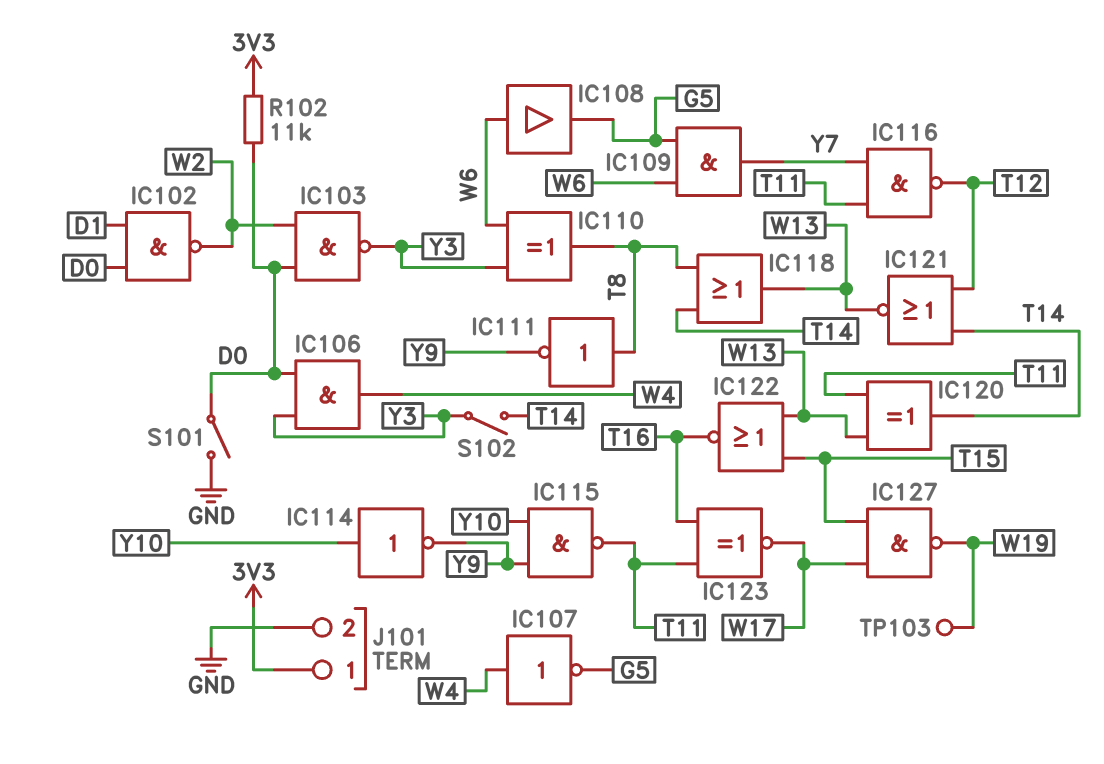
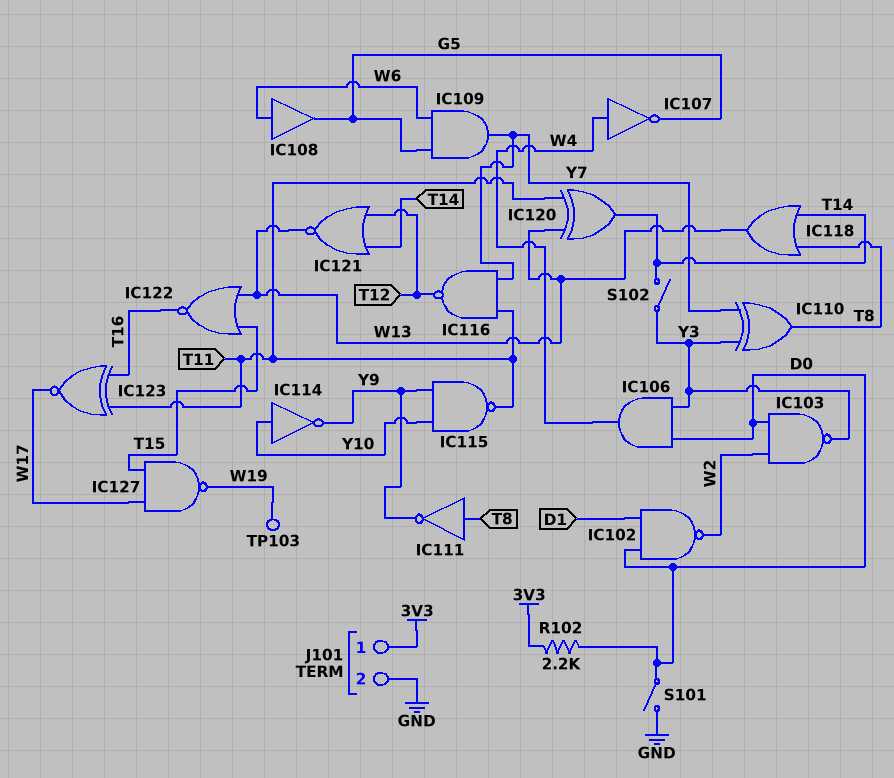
IC110: XOR (in W6, in Y3, out T8) -> XOR (in Y3, in Y7, out T8)
R102: 11k (3V3, D0) -> 2.2k (3V3, D0)

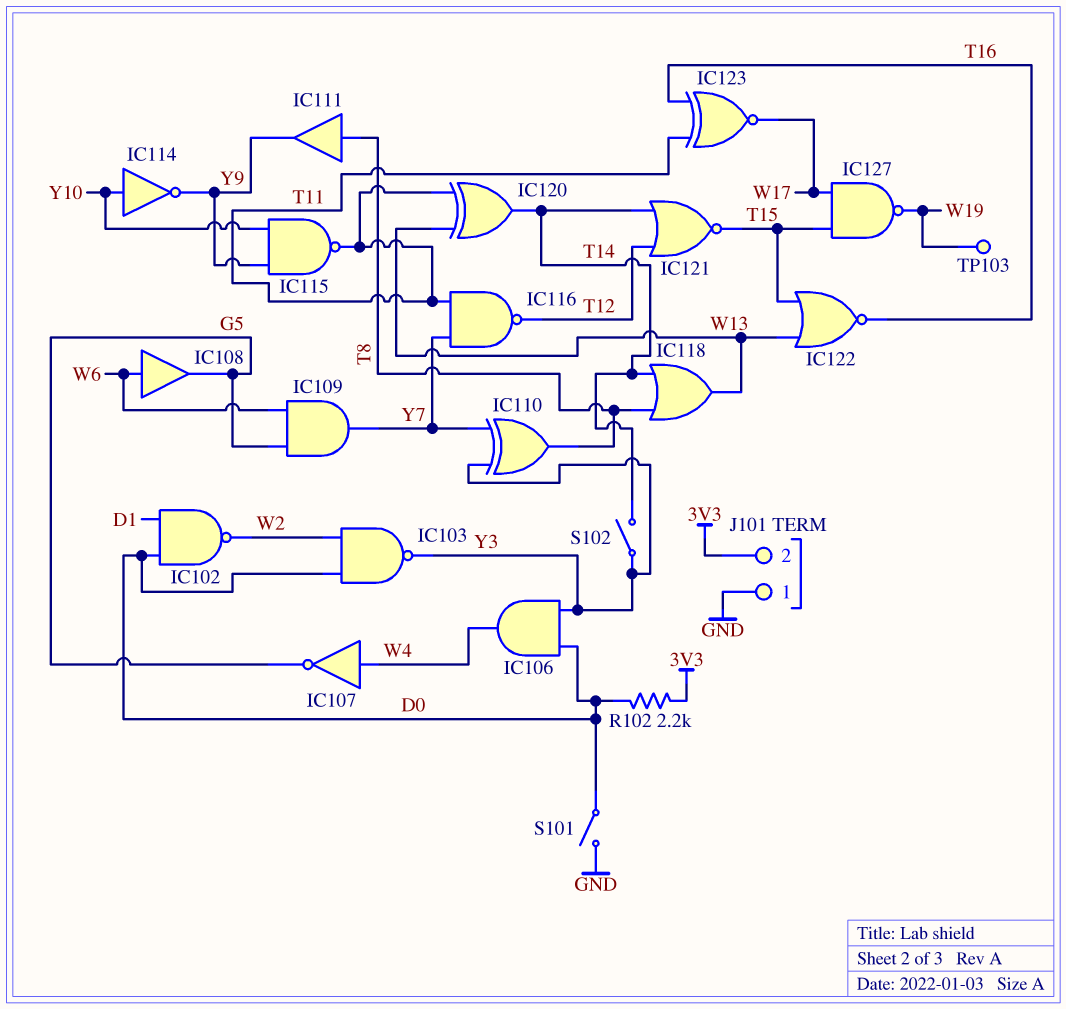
IC111: NOT (in T8, out Y9) -> buffer (in T8, out Y9)
IC121: NOR (in T12, in T14, out W13) -> NOR (in T12, in T14, out T15)
J101 pin 1: 3V3 -> GND
J101 pin 2: GND -> 3V3

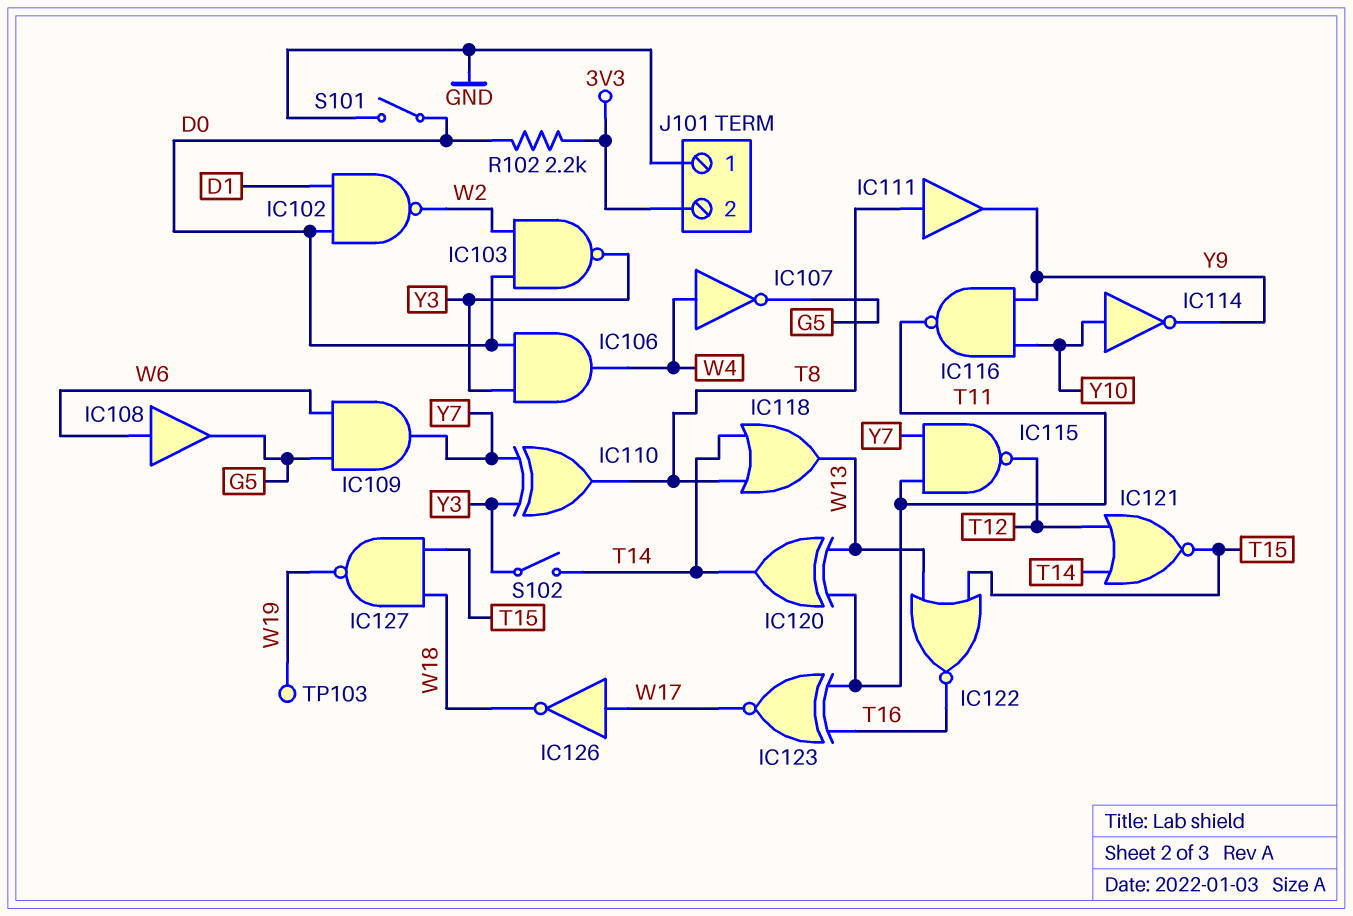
IC115: NAND (in Y9, in Y10, out T11) -> NAND (in T11, in Y7, out T12)
IC116: NAND (in T11, in Y7, out T12) -> NAND (in Y9, in Y10, out T11)
IC126: none -> NOT (in W17, out W18)
IC127: NAND (in T15, in W17, out W19) -> NAND (in T15, in W18, out W19)

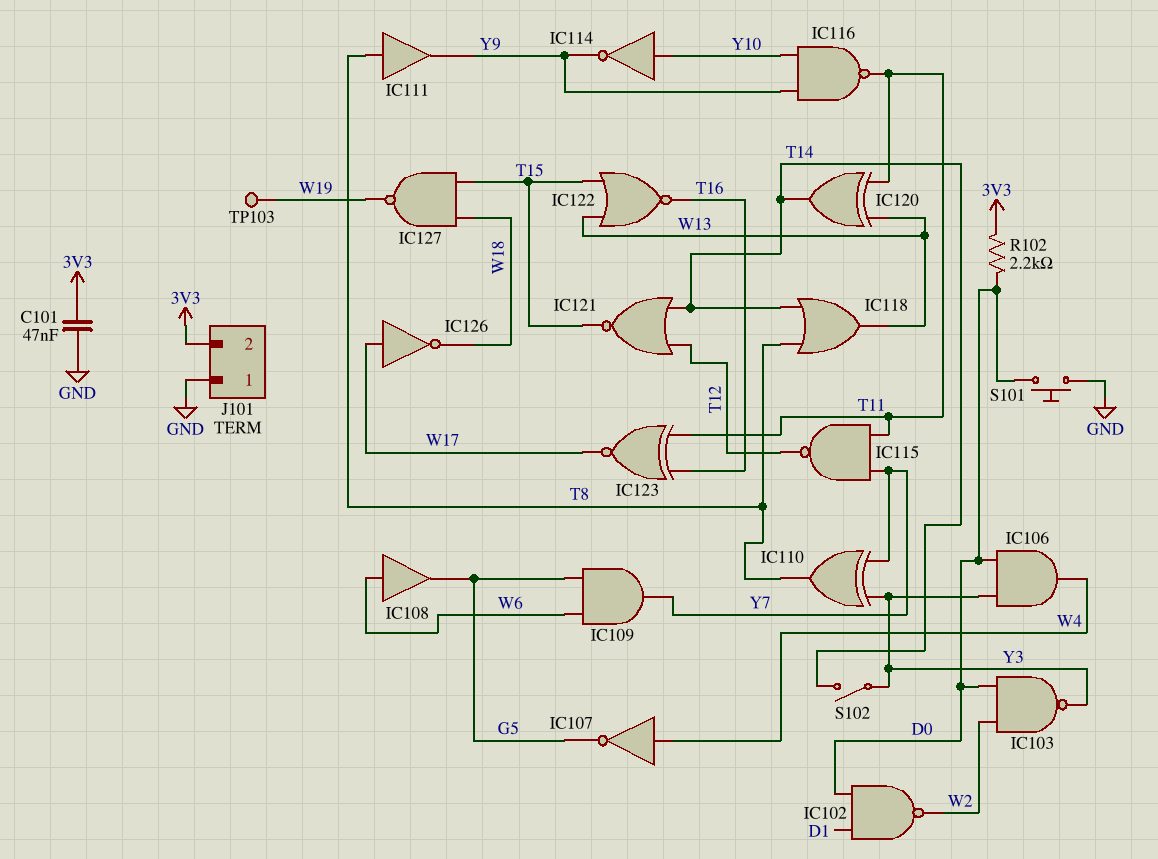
C101: none -> 47nF (3V3, GND)
S101: switch (D0, GND) -> button (D0, GND)

